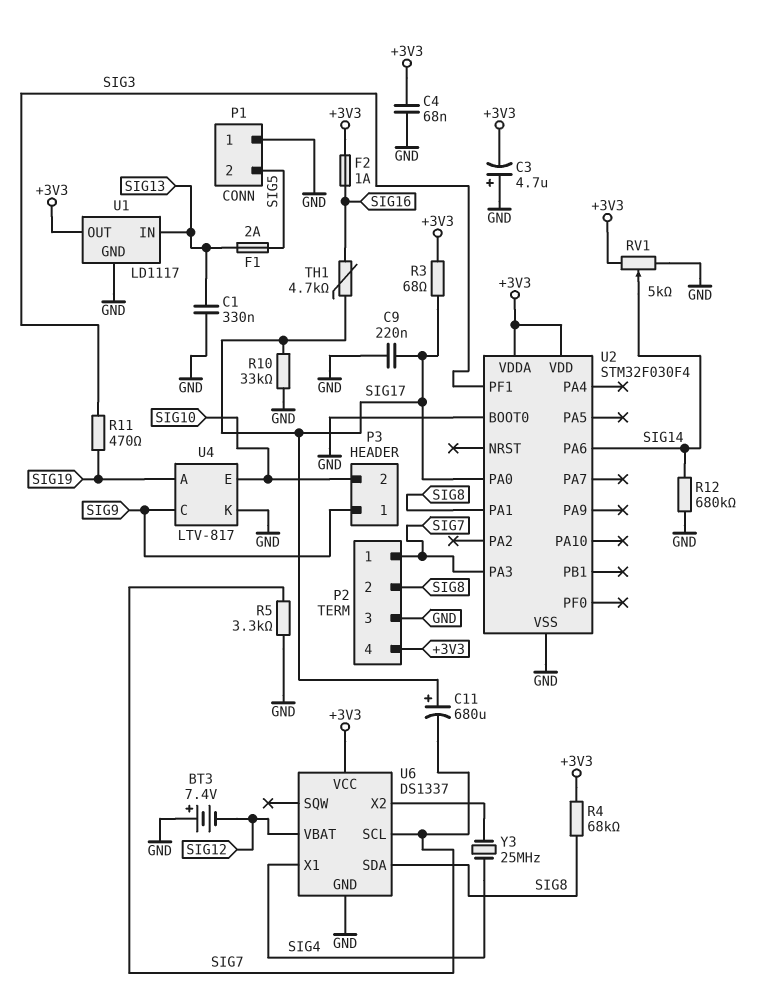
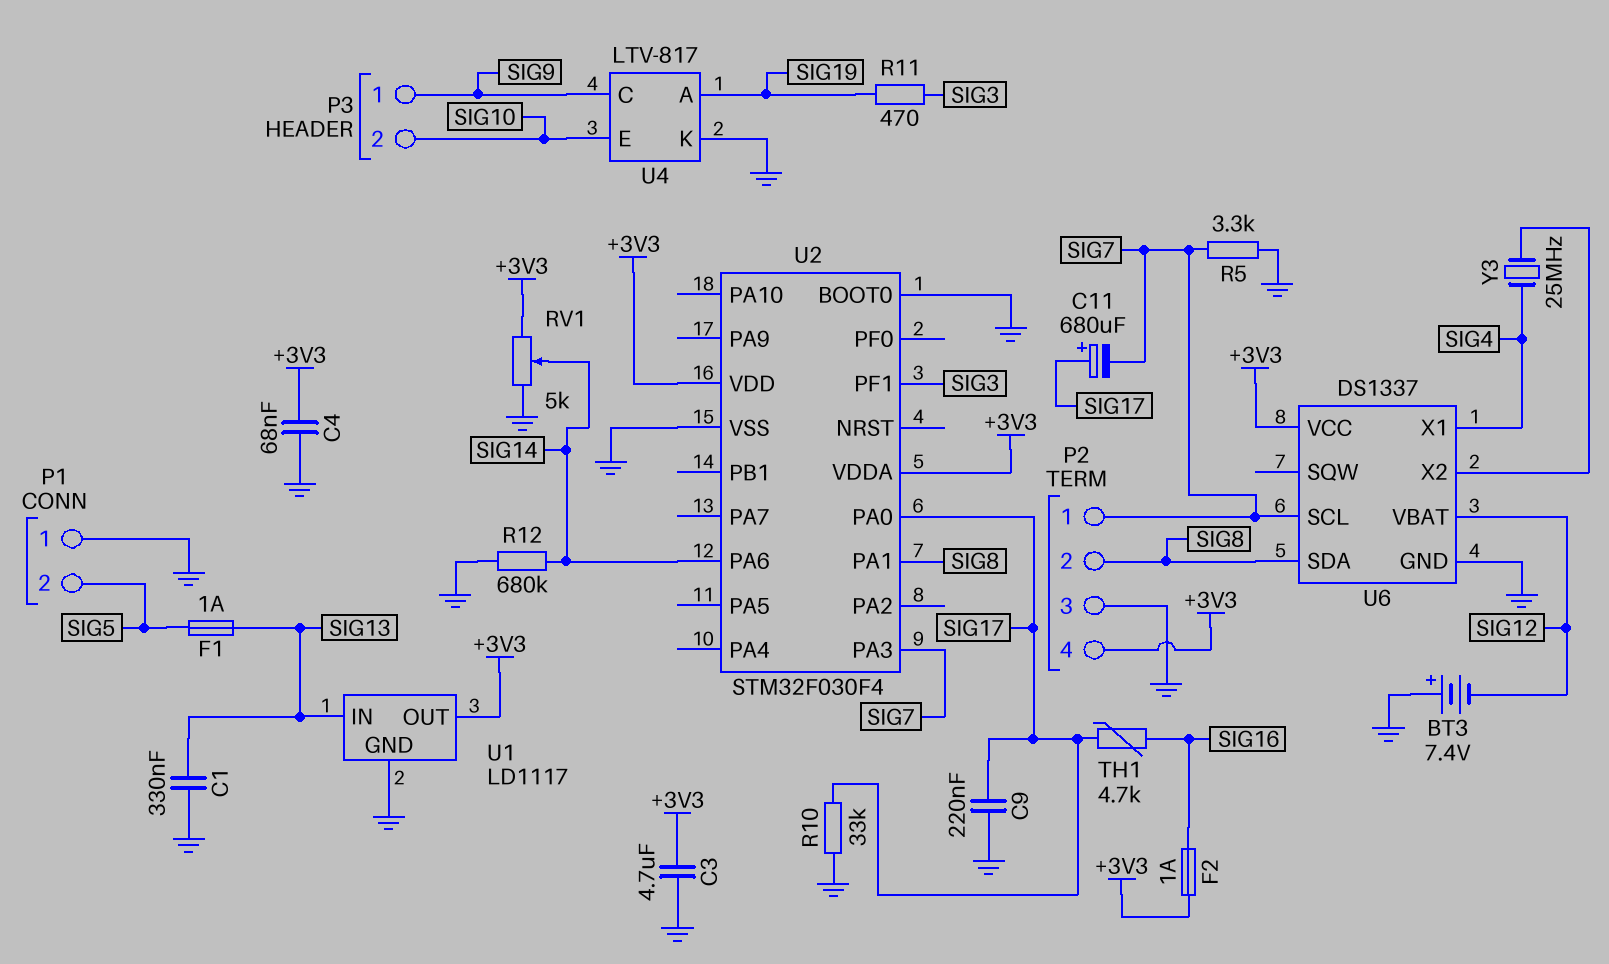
C3: 4.7uF (plus GND, minus +3V3) -> 4.7uF (+3V3, GND)
F1: 2A (SIG5, SIG13) -> 1A (SIG5, SIG13)
R3: 68 (+3V3, SIG17) -> none
R4: 68k (+3V3, SIG8) -> none

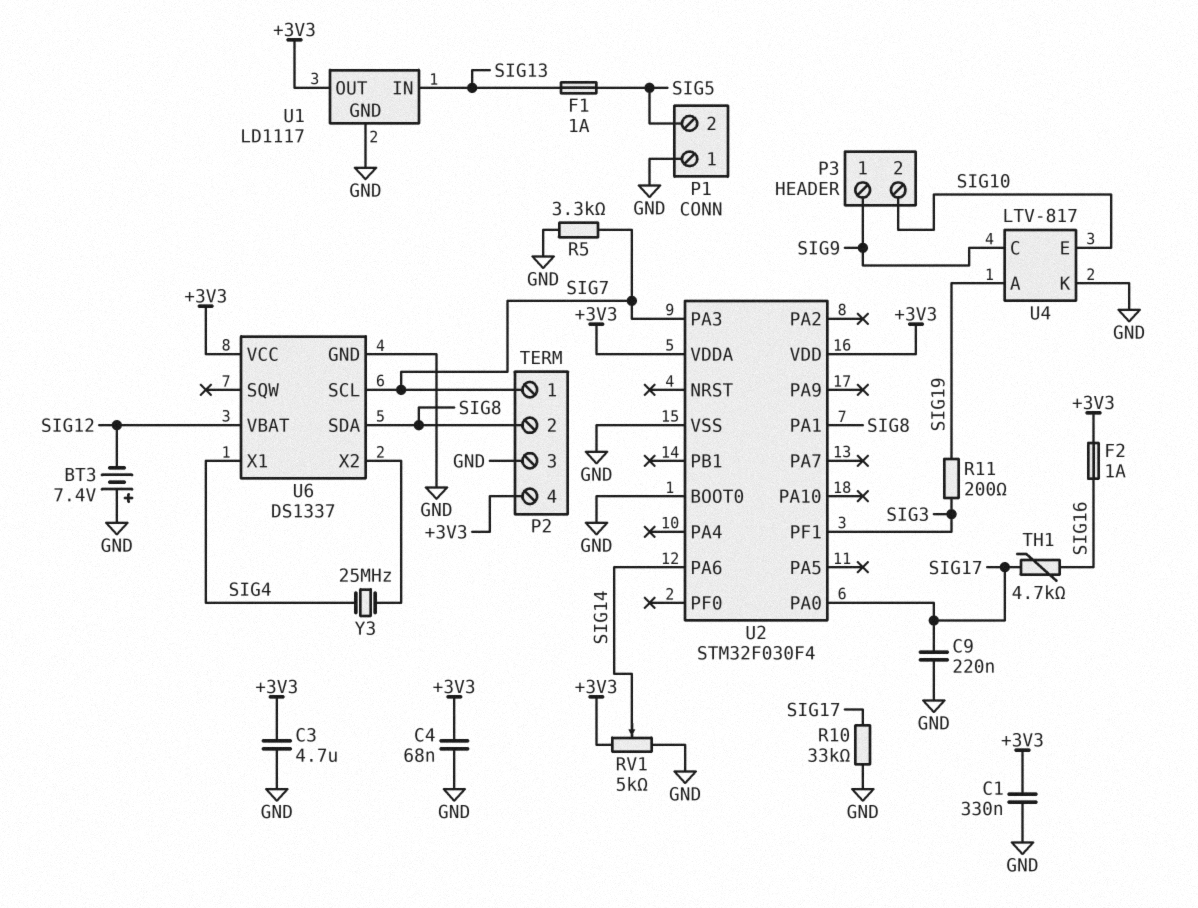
C1: 330nF (GND, SIG13) -> 330nF (+3V3, GND)
C11: 680uF (plus SIG17, minus SIG7) -> none
R11: 470 (SIG3, SIG19) -> 200 (SIG3, SIG19)
R12: 680k (GND, SIG14) -> none

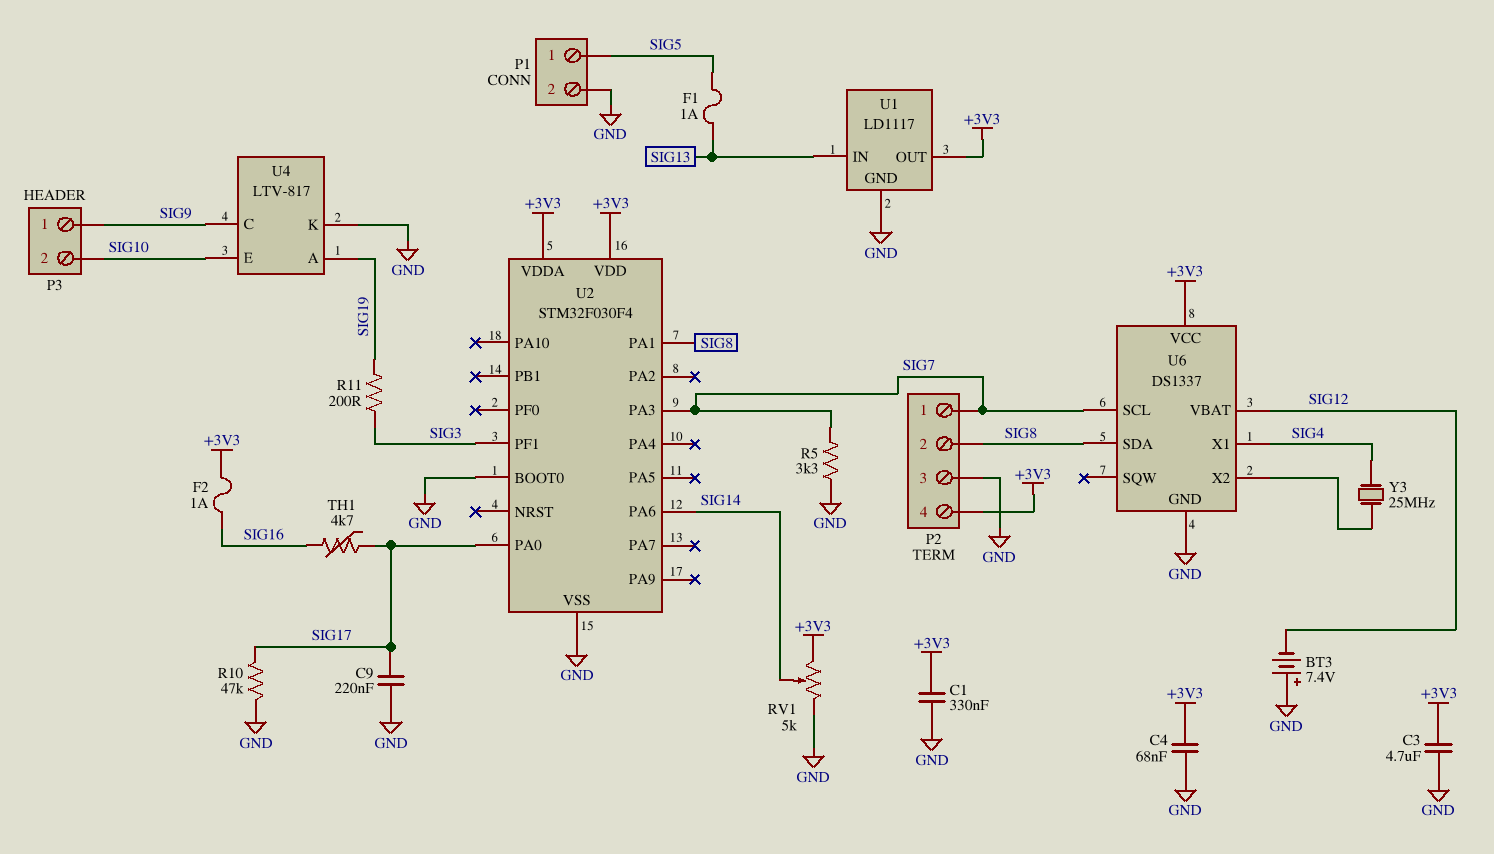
P1 pin 1: GND -> SIG5
P1 pin 2: SIG5 -> GND
R10: 33k (GND, SIG17) -> 47k (GND, SIG17)

